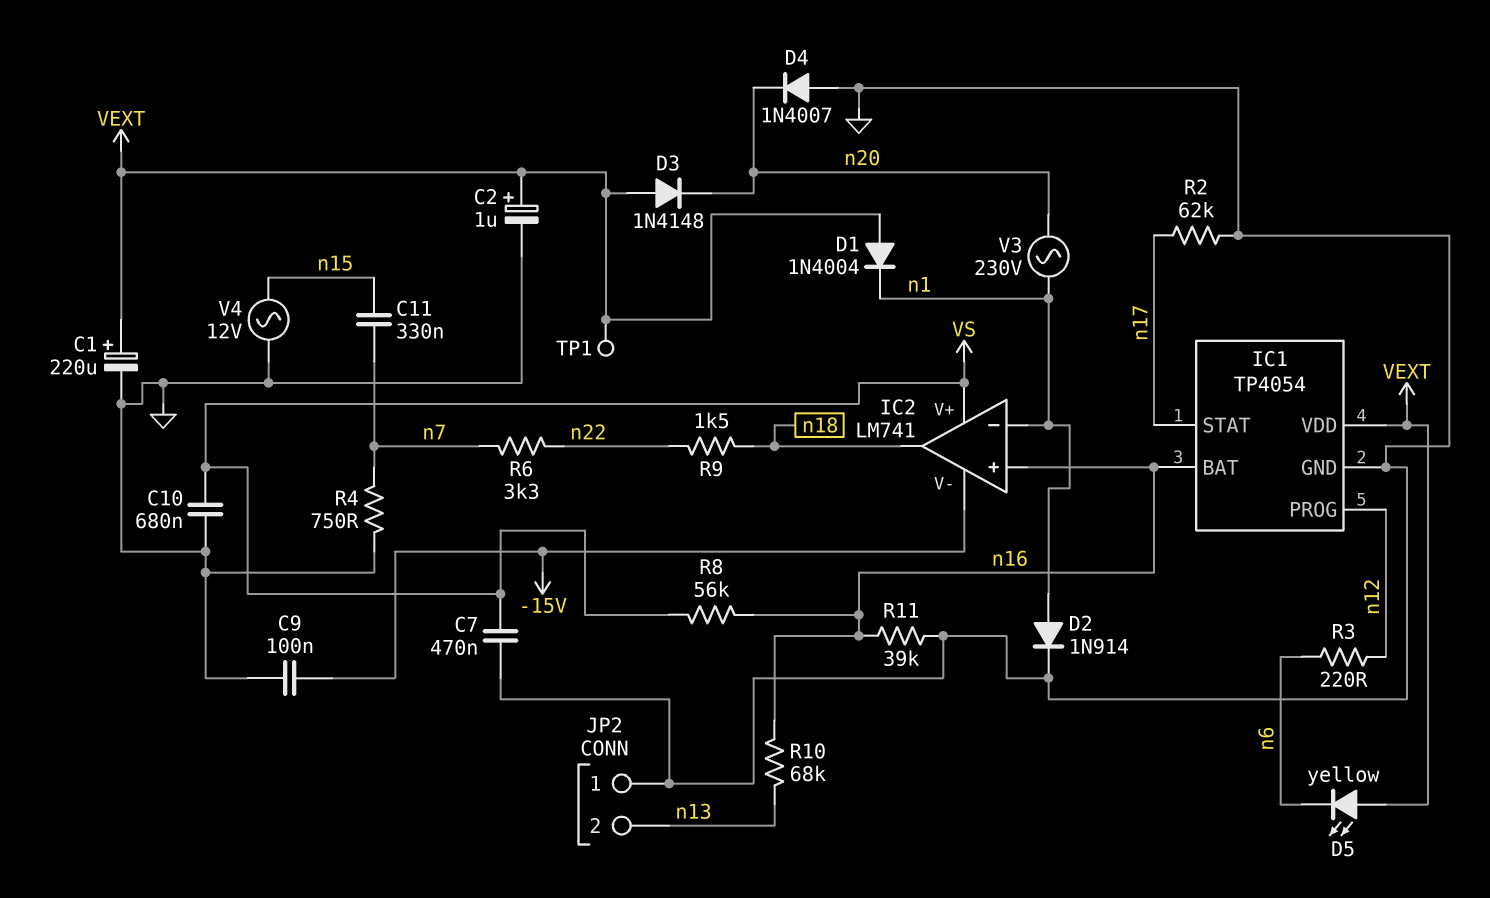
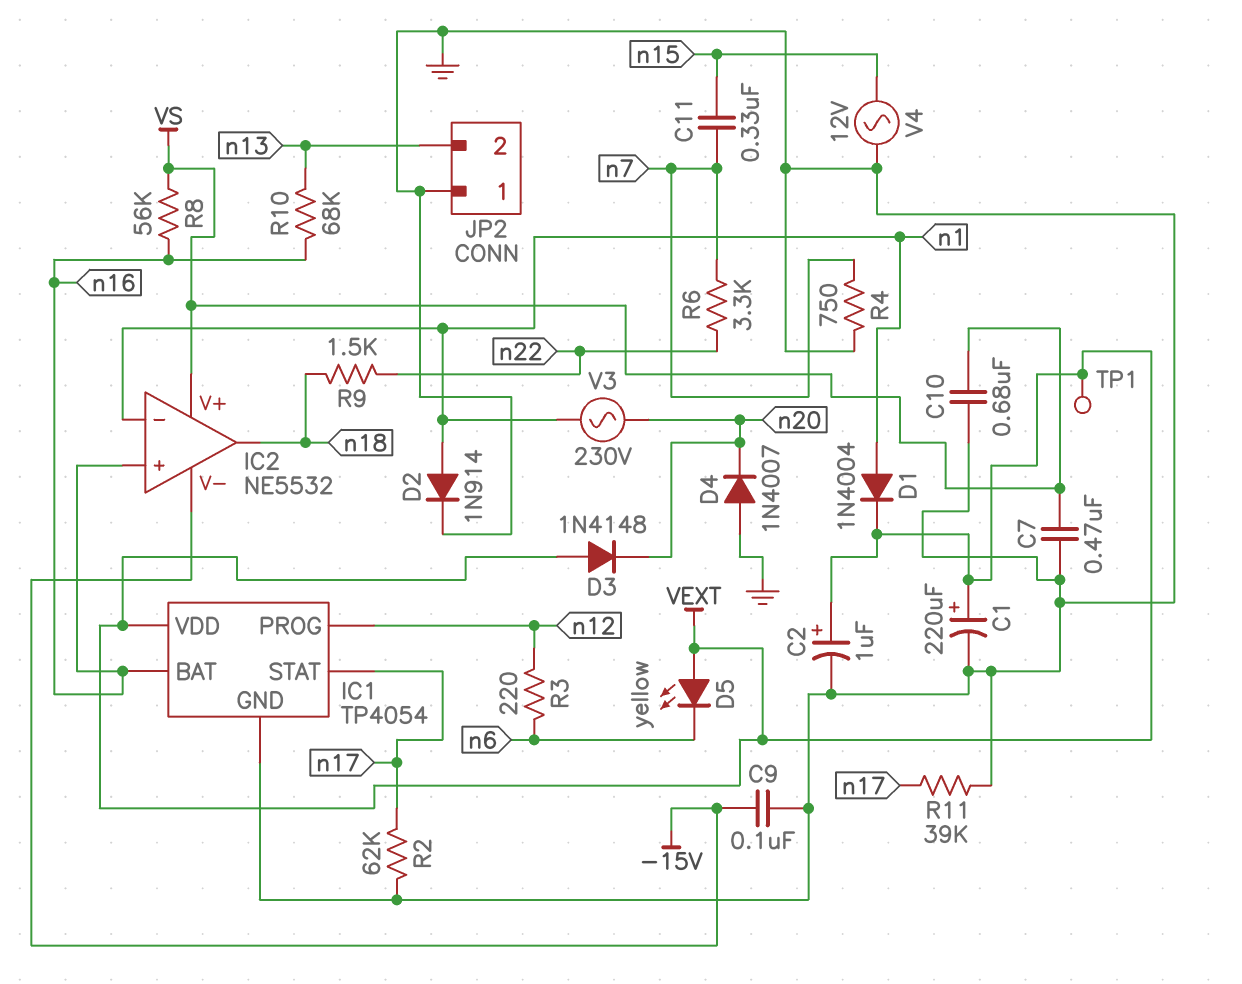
D1: diode 1N4004 (A VEXT, K n1) -> diode 1N4004 (A n1, K VEXT)
IC2: LM741 -> NE5532
R11: 39k (GND, n16) -> 39k (GND, n17)

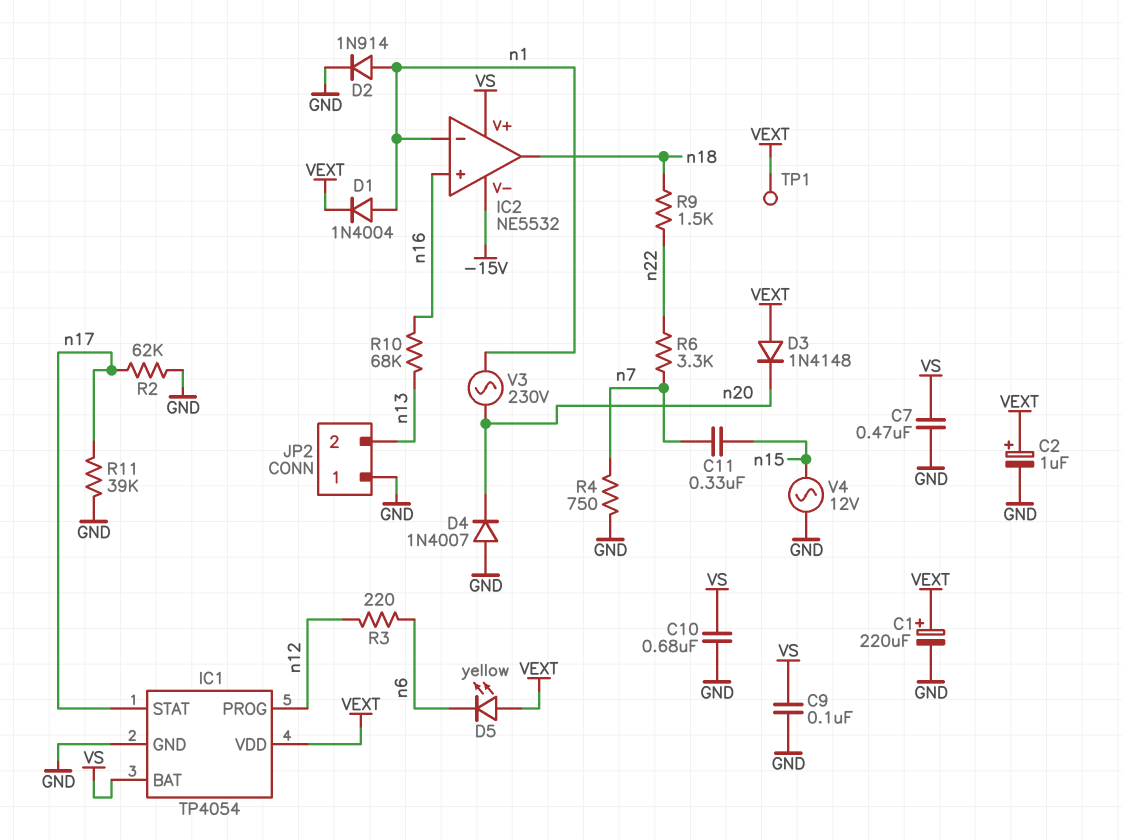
C9: 100nF (-15V, GND) -> 100nF (GND, VS)
IC1 pin BAT: n16 -> VS
R8: 56k (VS, n16) -> none

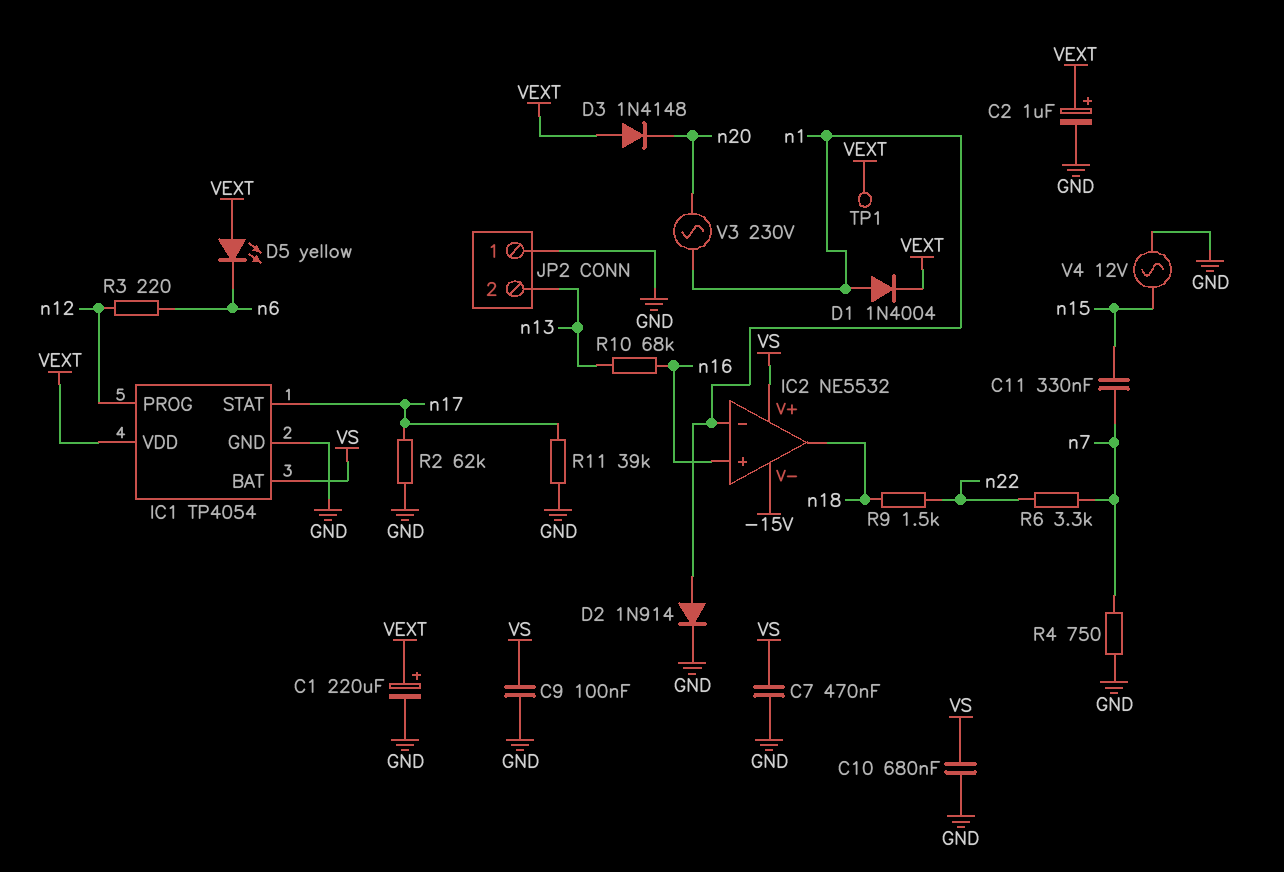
D4: diode 1N4007 (A GND, K n20) -> none

